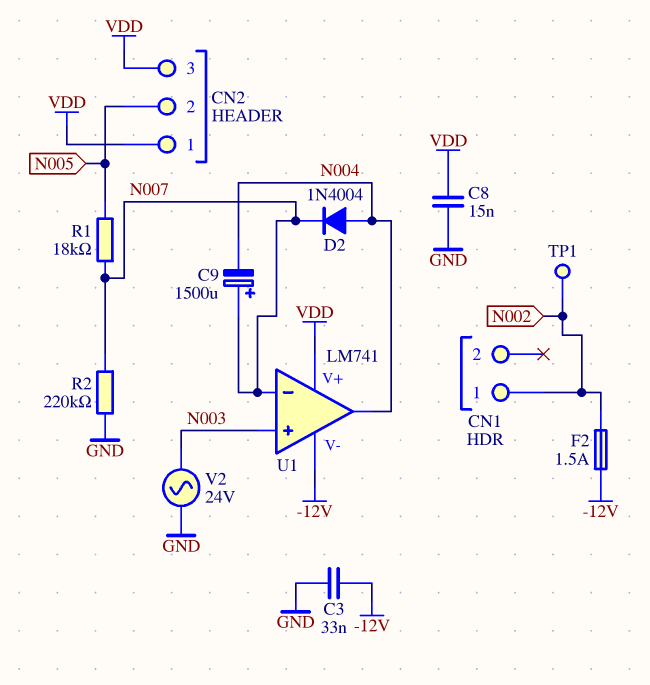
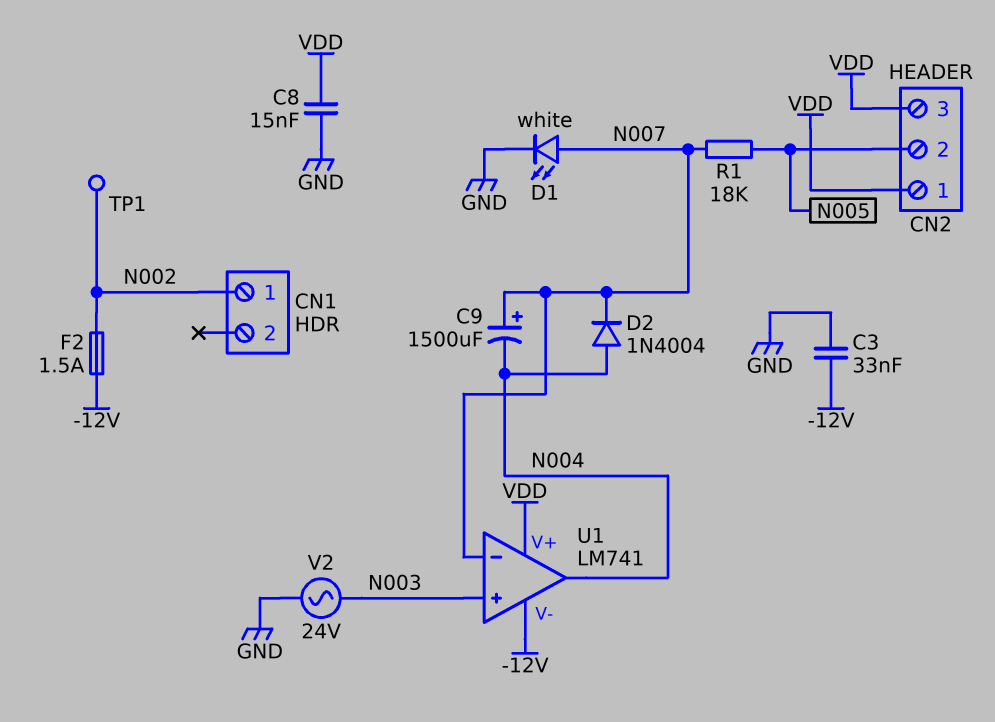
D1: none -> LED white (A N007, K GND)
R2: 220k (GND, N007) -> none

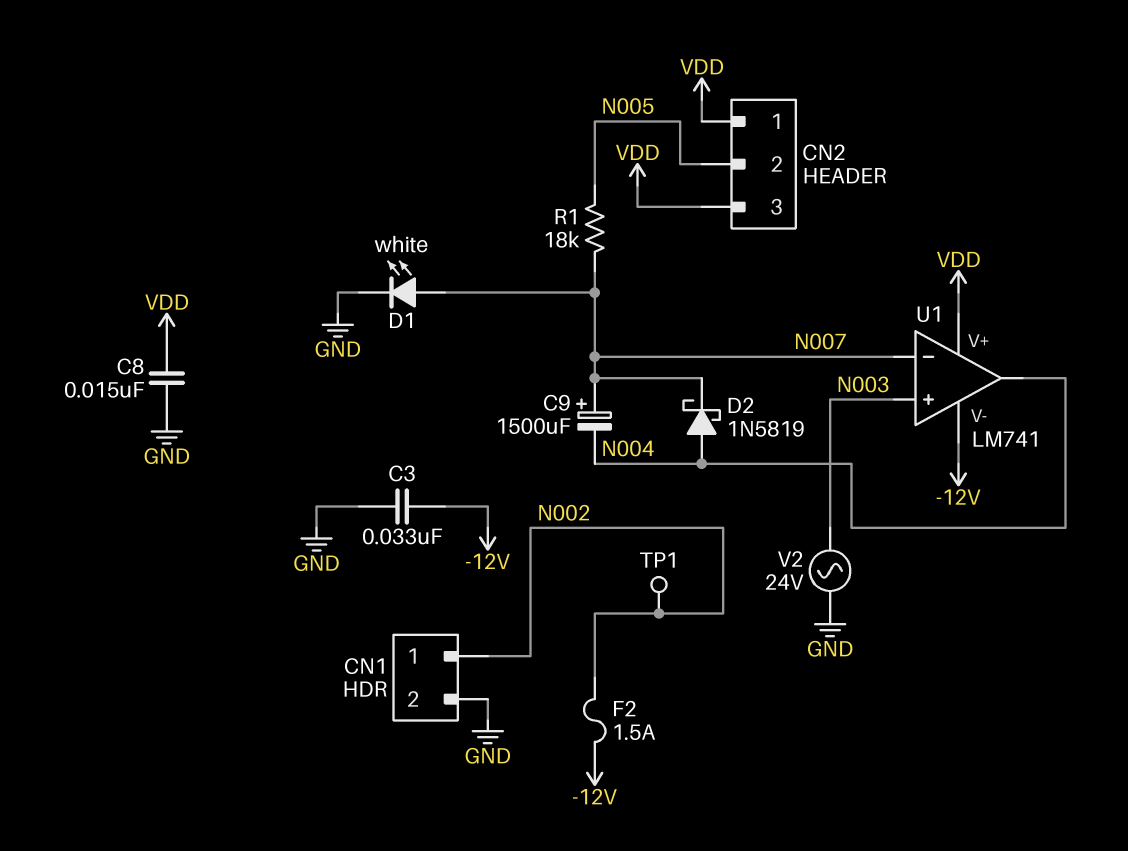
CN1 pin 2: none -> GND
D2: diode 1N4004 (A N004, K N007) -> schottky 1N5819 (A N004, K N007)

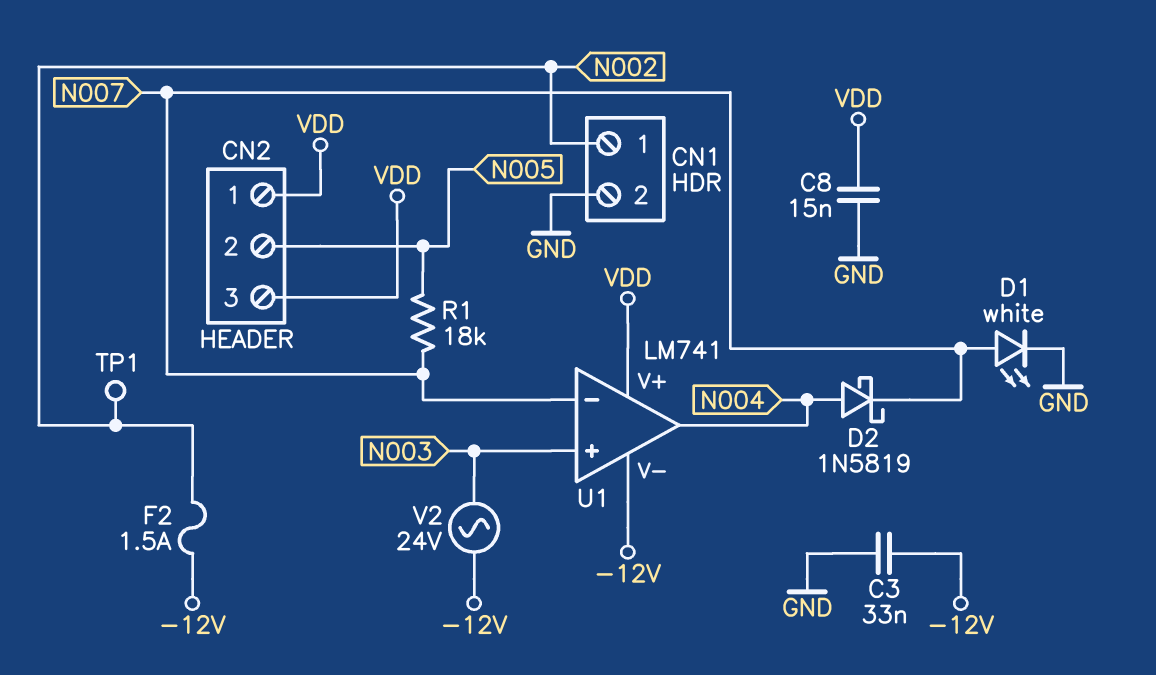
C9: 1500uF (plus N007, minus N004) -> none
V2: AC 24V (GND, N003) -> AC 24V (-12V, N003)

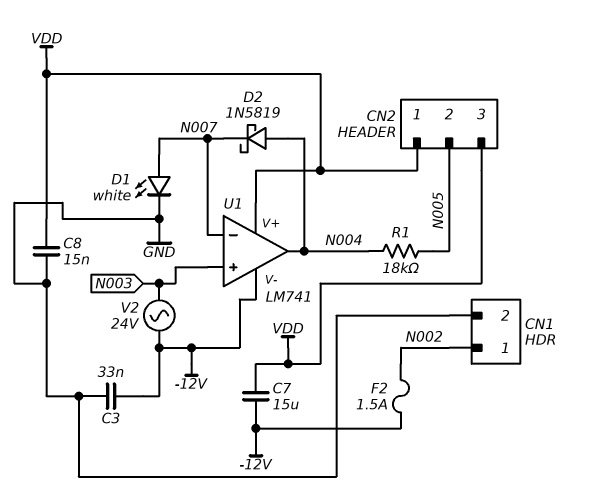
C7: none -> 15uF (-12V, VDD)
R1: 18k (N005, N007) -> 18k (N004, N005)
TP1: test point (N002) -> none

